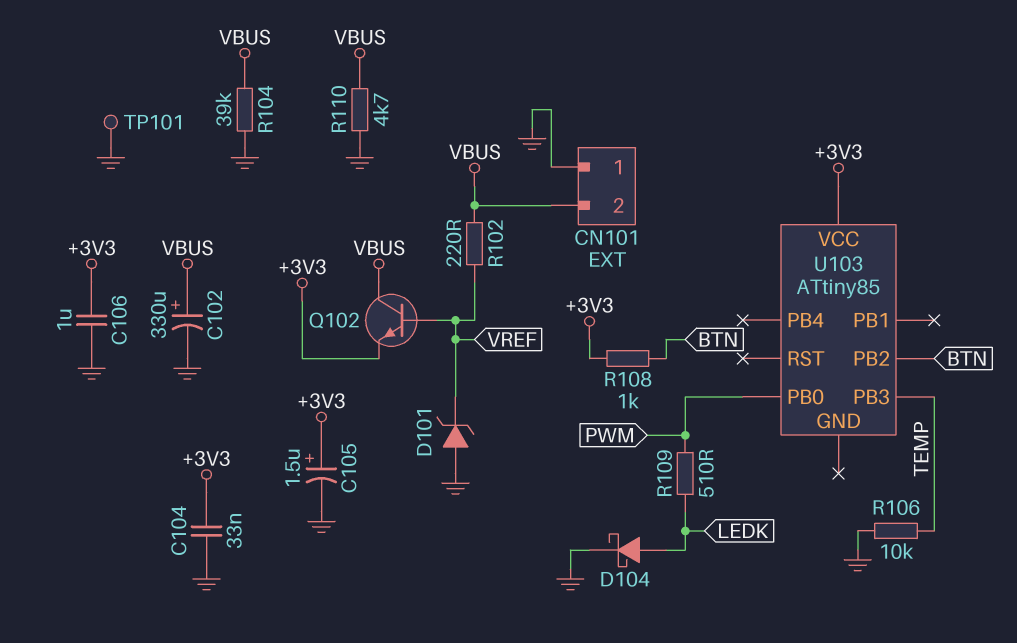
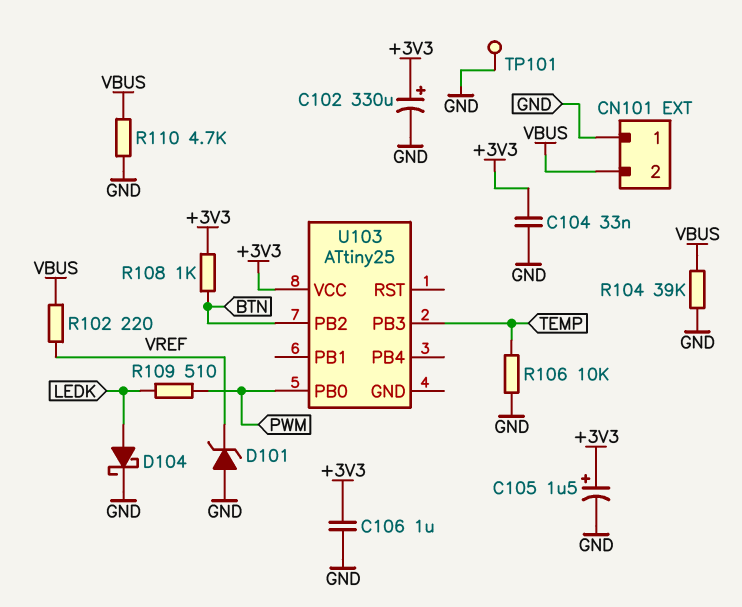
C102: 330uF (plus VBUS, minus GND) -> 330uF (plus +3V3, minus GND)
Q102: NPN (B VREF, C VBUS, E +3V3) -> none
U103: ATtiny85 -> ATtiny25

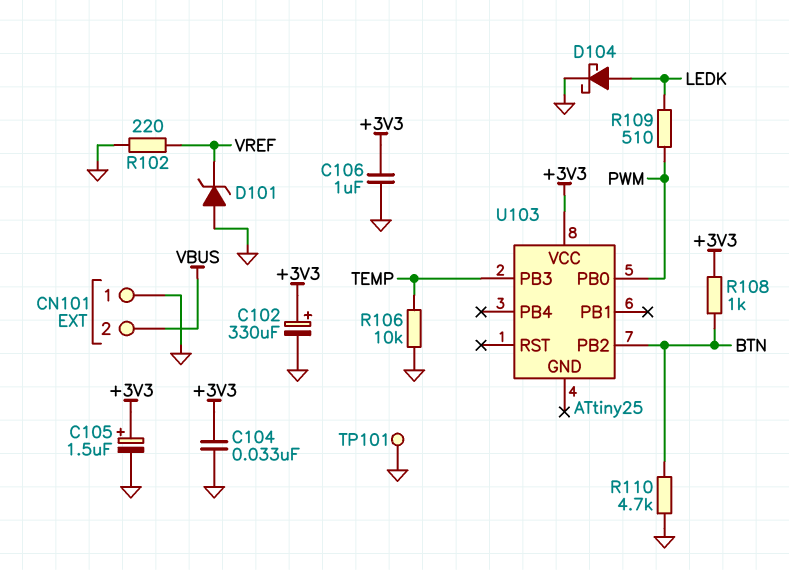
R102: 220 (VBUS, VREF) -> 220 (GND, VREF)
R104: 39k (GND, VBUS) -> none
R110: 4.7k (GND, VBUS) -> 4.7k (BTN, GND)

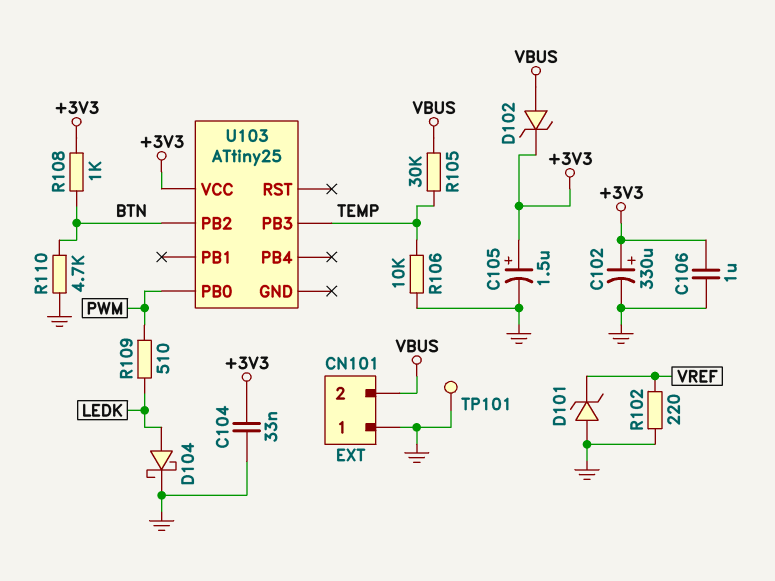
D102: none -> zener (A VBUS, K +3V3)
R105: none -> 30k (TEMP, VBUS)

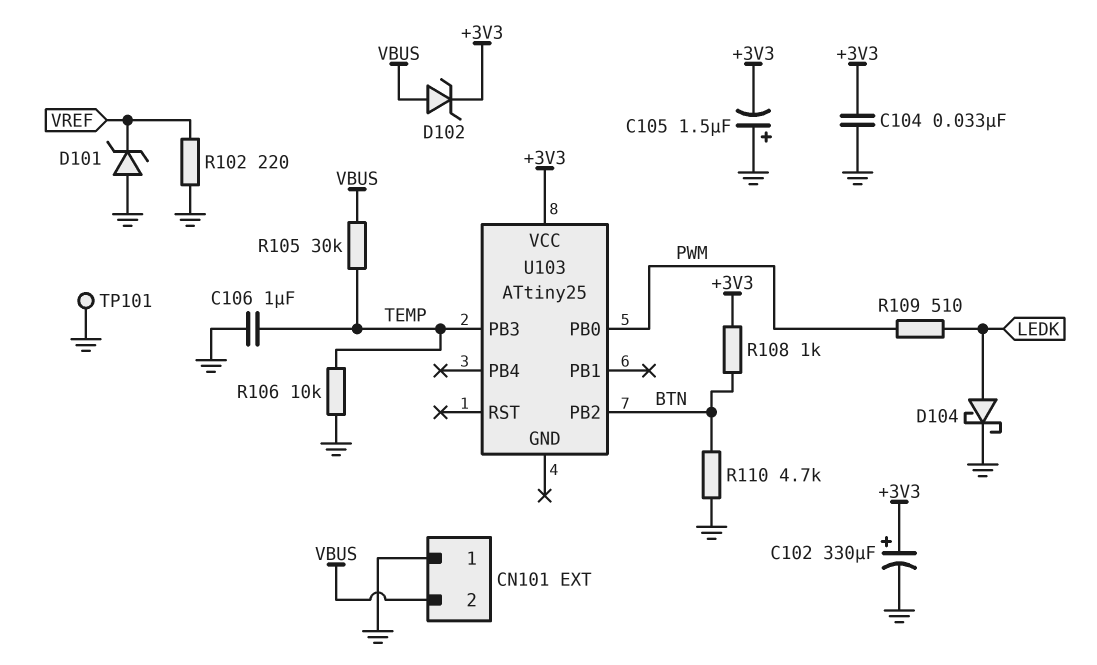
C105: 1.5uF (plus +3V3, minus GND) -> 1.5uF (plus GND, minus +3V3)
C106: 1uF (+3V3, GND) -> 1uF (GND, TEMP)

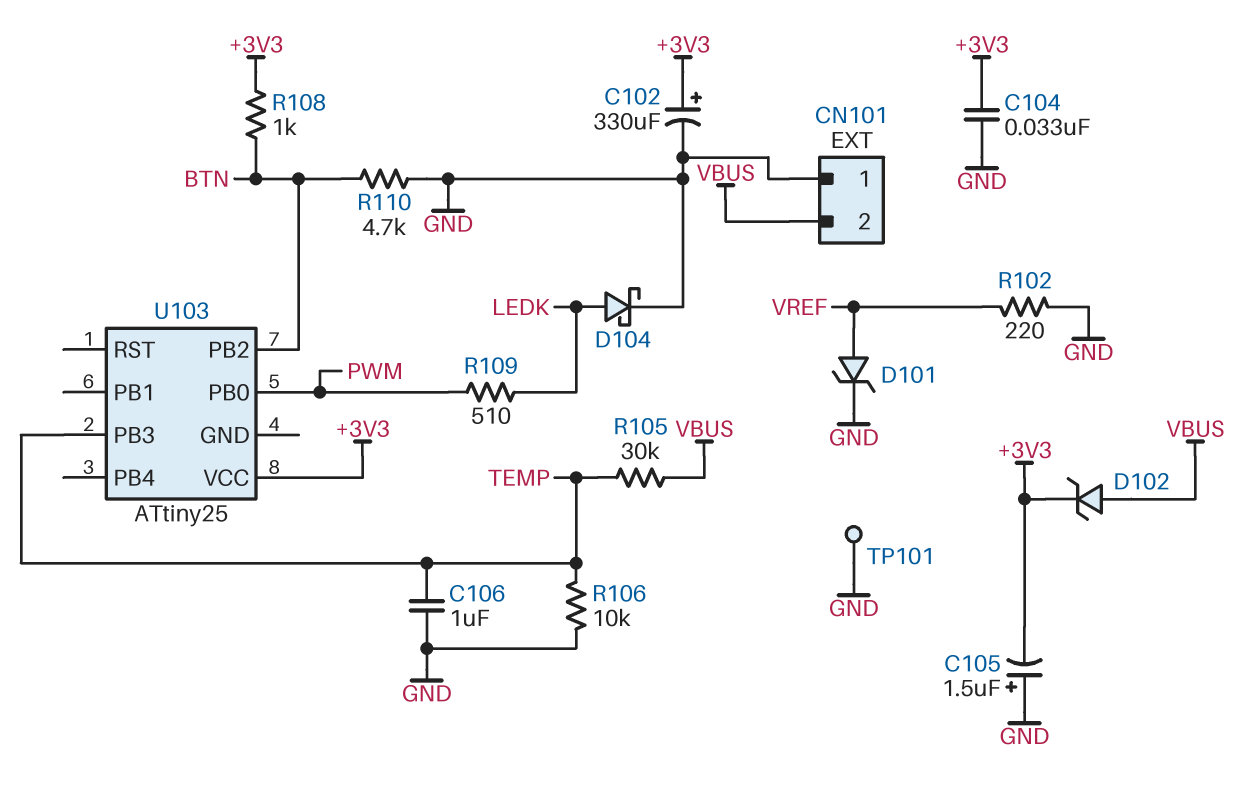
D101: zener (A GND, K VREF) -> zener (A VREF, K GND)

